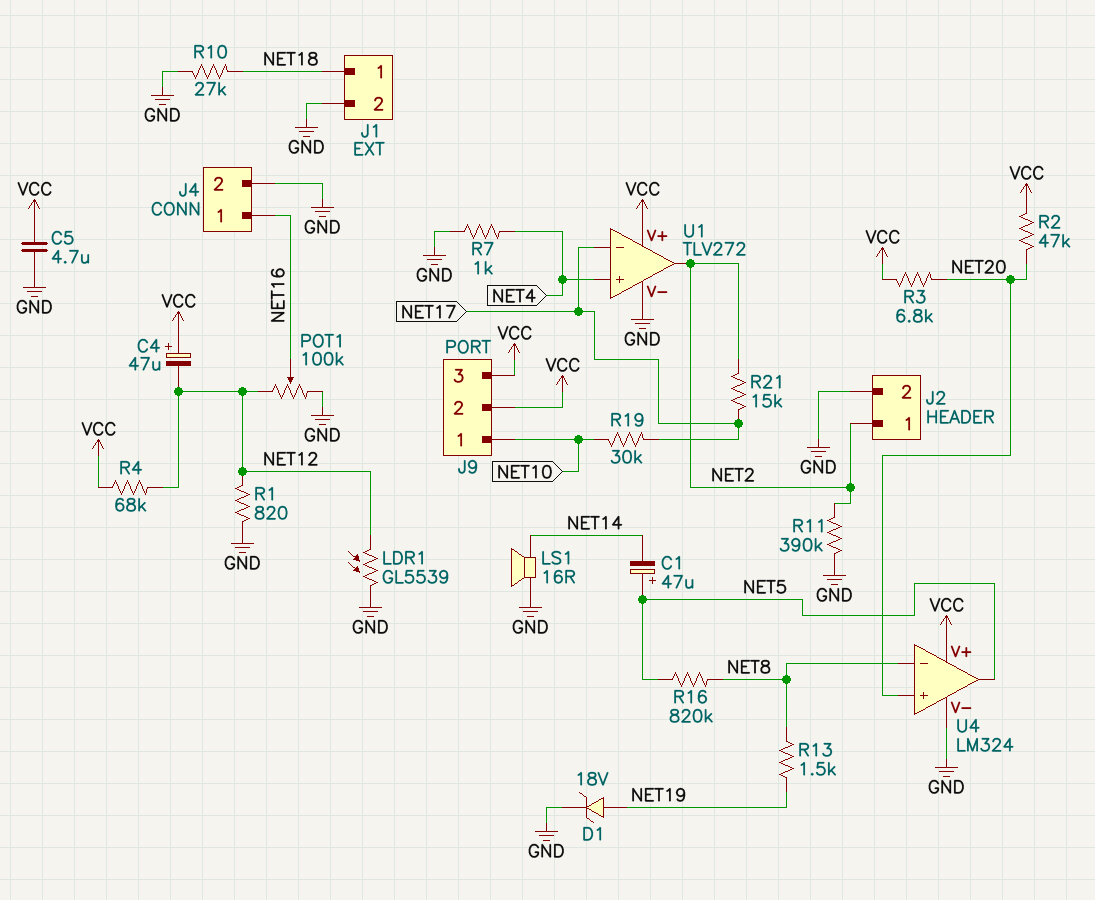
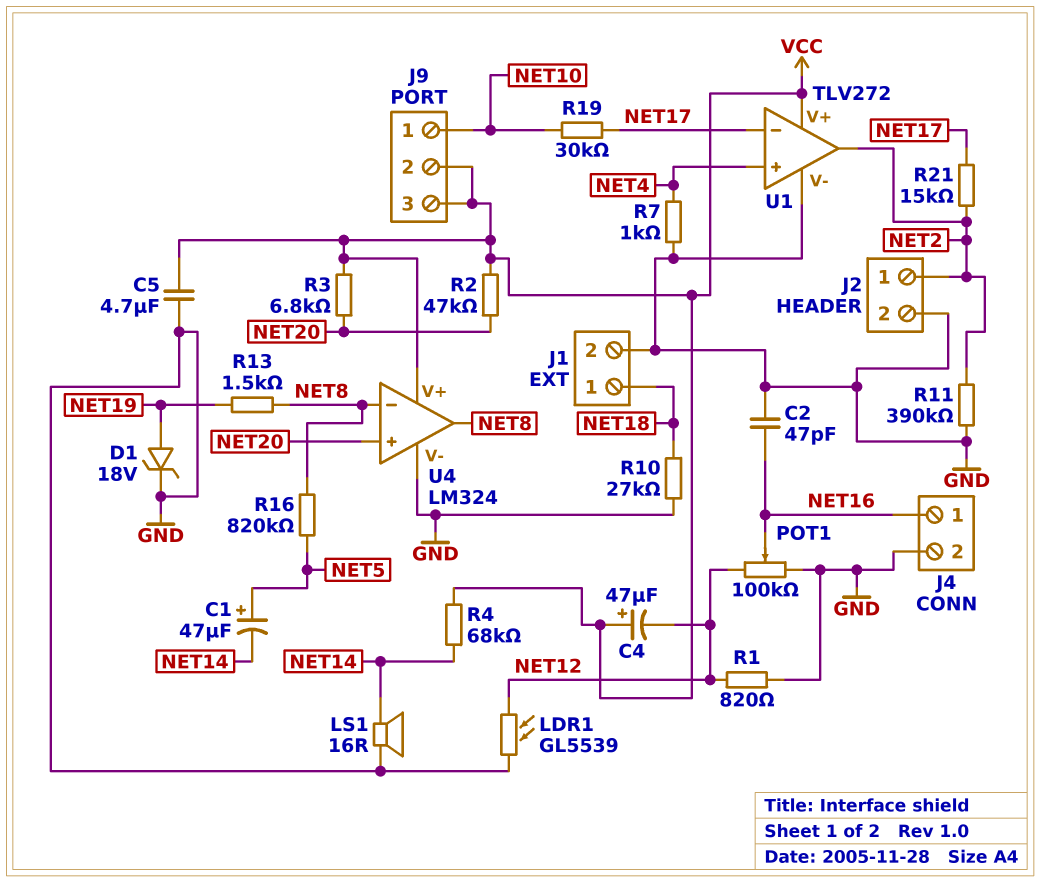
C2: none -> 47pF (GND, NET16)
R4: 68k (NET12, VCC) -> 68k (NET14, VCC)
U4 pin out: NET5 -> NET8

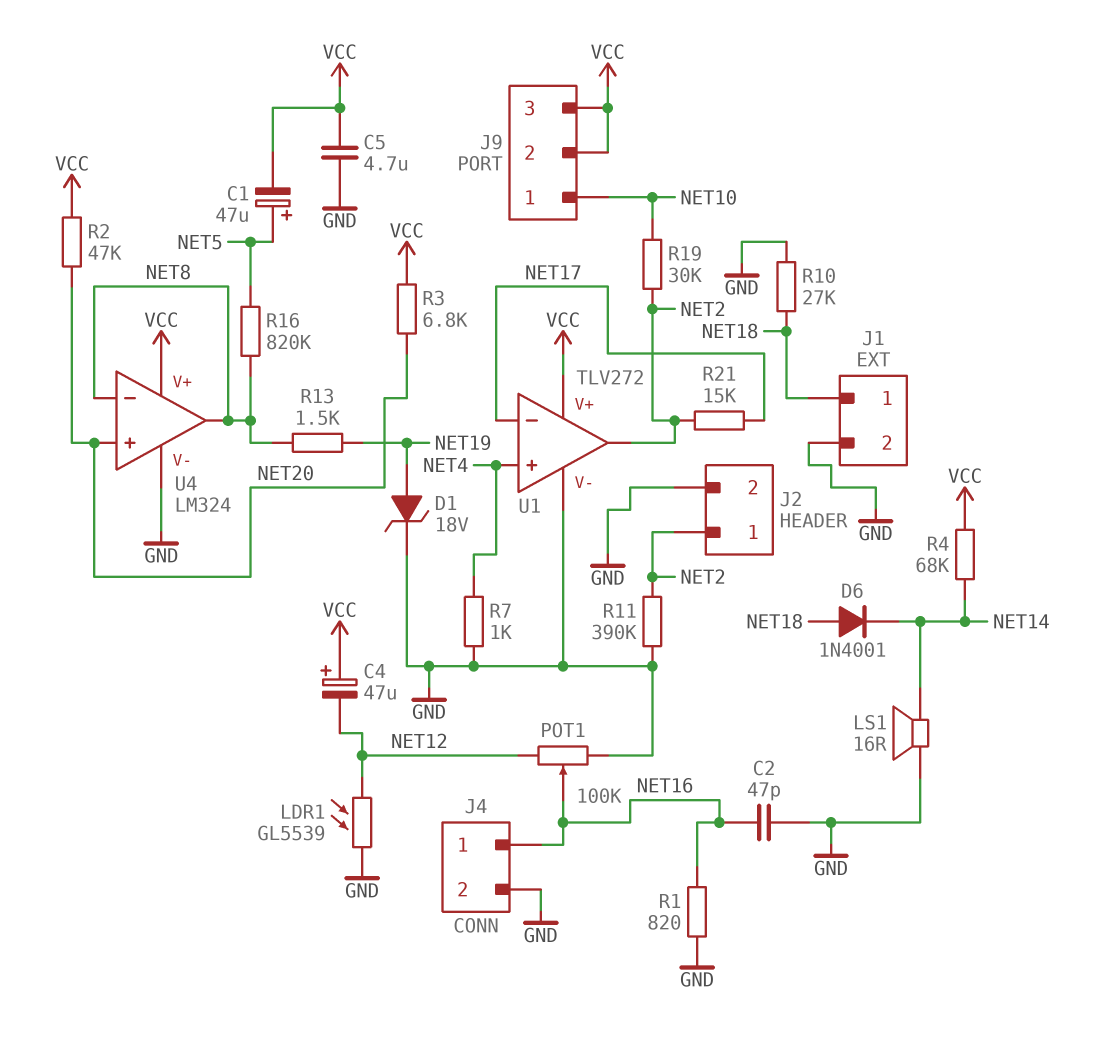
C1: 47uF (plus NET5, minus NET14) -> 47uF (plus NET5, minus VCC)
D6: none -> diode 1N4001 (A NET18, K NET14)
R1: 820 (GND, NET12) -> 820 (GND, NET16)
R19: 30k (NET10, NET17) -> 30k (NET2, NET10)

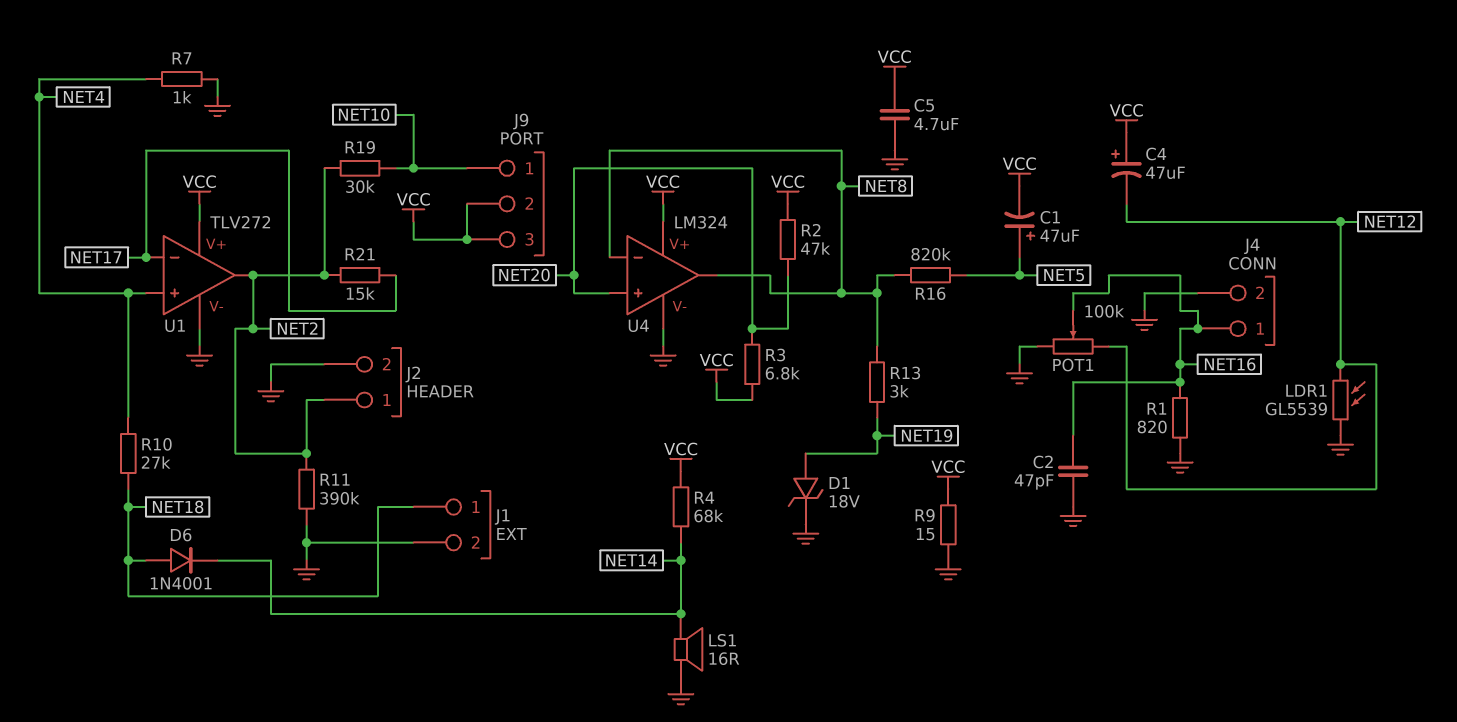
R9: none -> 15 (GND, VCC)
R10: 27k (GND, NET18) -> 27k (NET4, NET18)
R13: 1.5k (NET8, NET19) -> 3k (NET8, NET19)

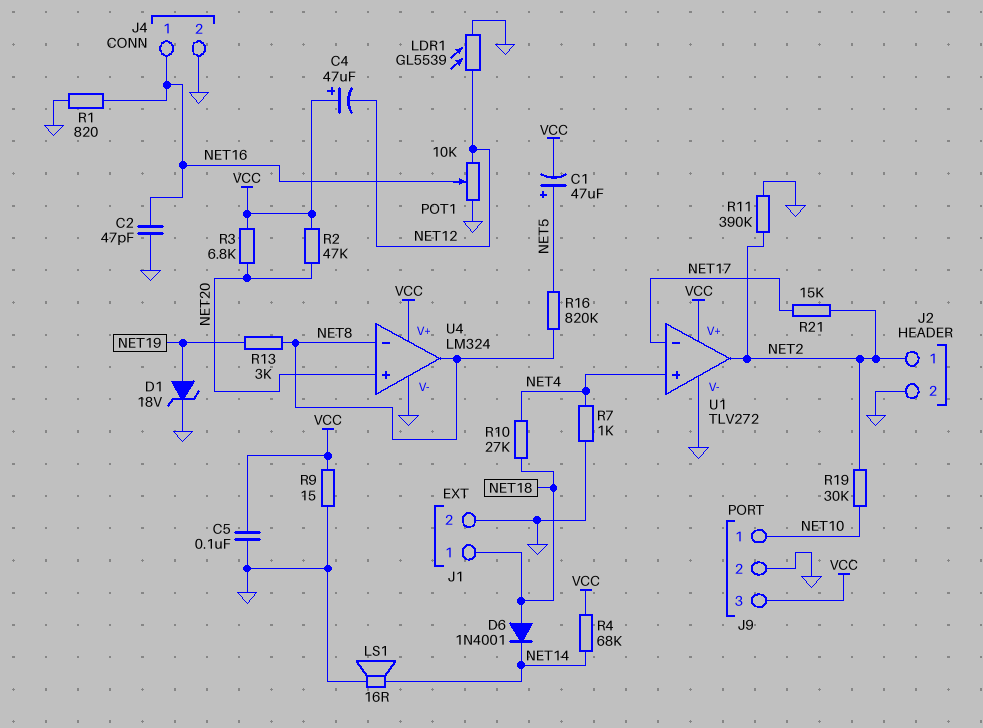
C5: 4.7uF (GND, VCC) -> 100nF (GND, VCC)
J9 pin 2: VCC -> GND
POT1: 100k (GND, NET12, wiper NET16) -> 10k (GND, NET12, wiper NET16)

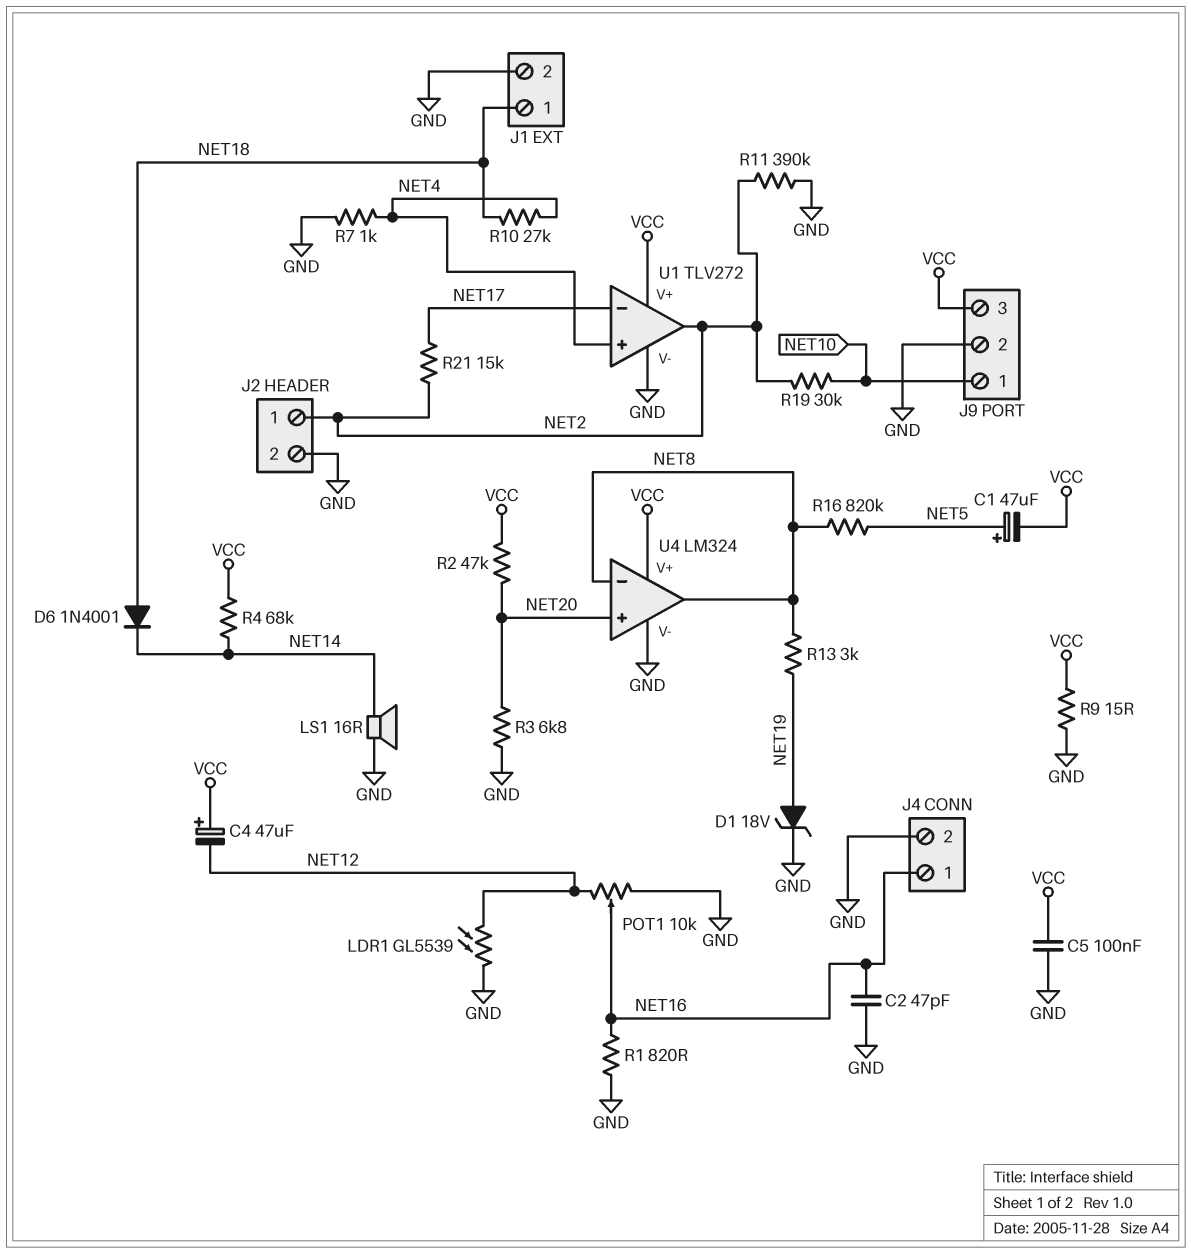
R3: 6.8k (NET20, VCC) -> 6.8k (GND, NET20)

